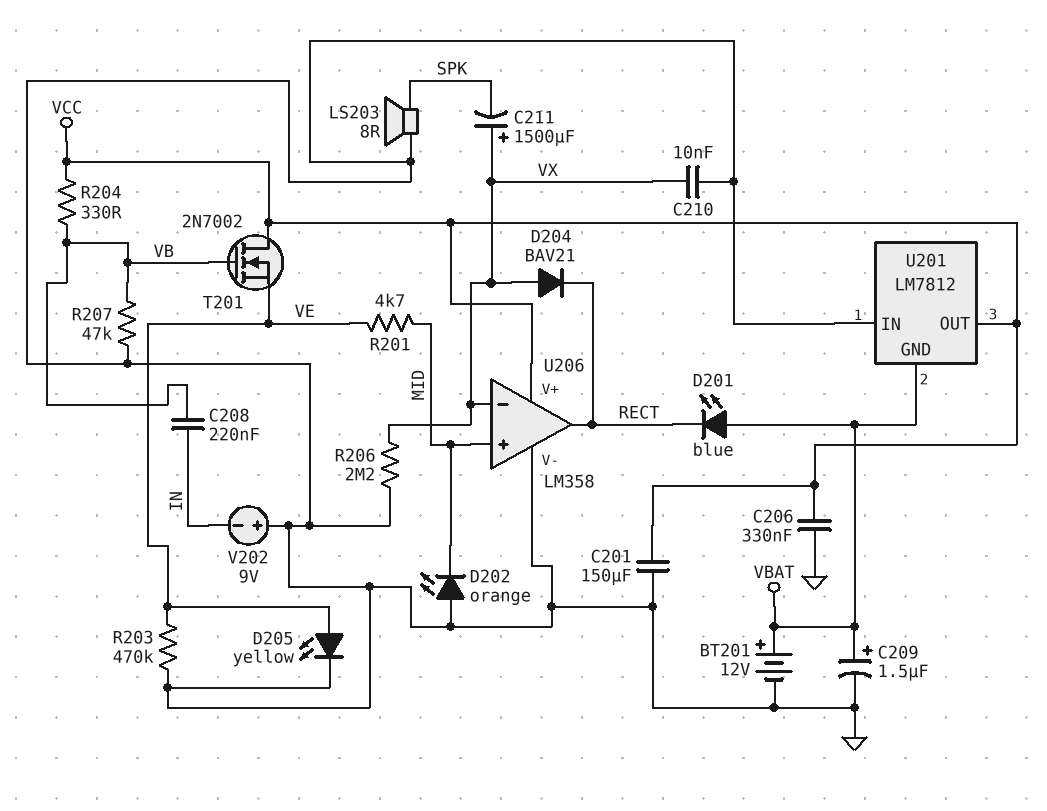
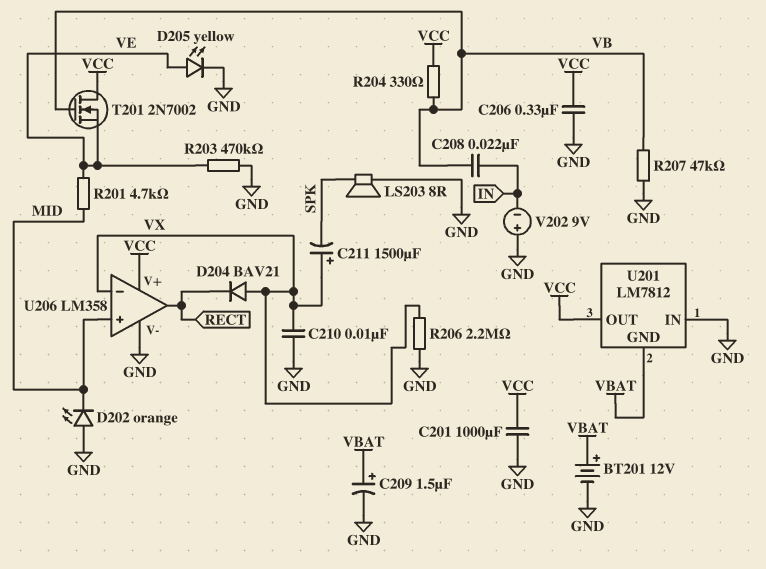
C201: 150uF (GND, VCC) -> 1000uF (GND, VCC)
C208: 220nF (IN, VB) -> 22nF (IN, VB)
D201: LED blue (A VBAT, K RECT) -> none

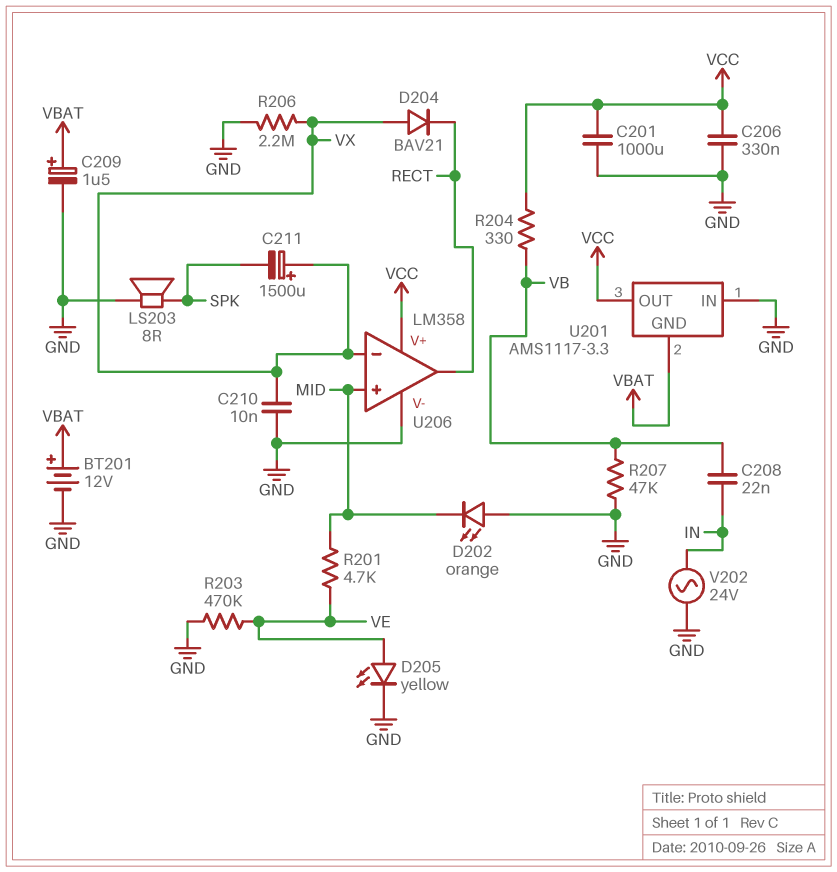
T201: NMOS 2N7002 (G VB, D VCC, S VE) -> none
U201: LM7812 -> AMS1117-3.3
V202: 9V (plus GND, minus IN) -> AC 24V (GND, IN)

